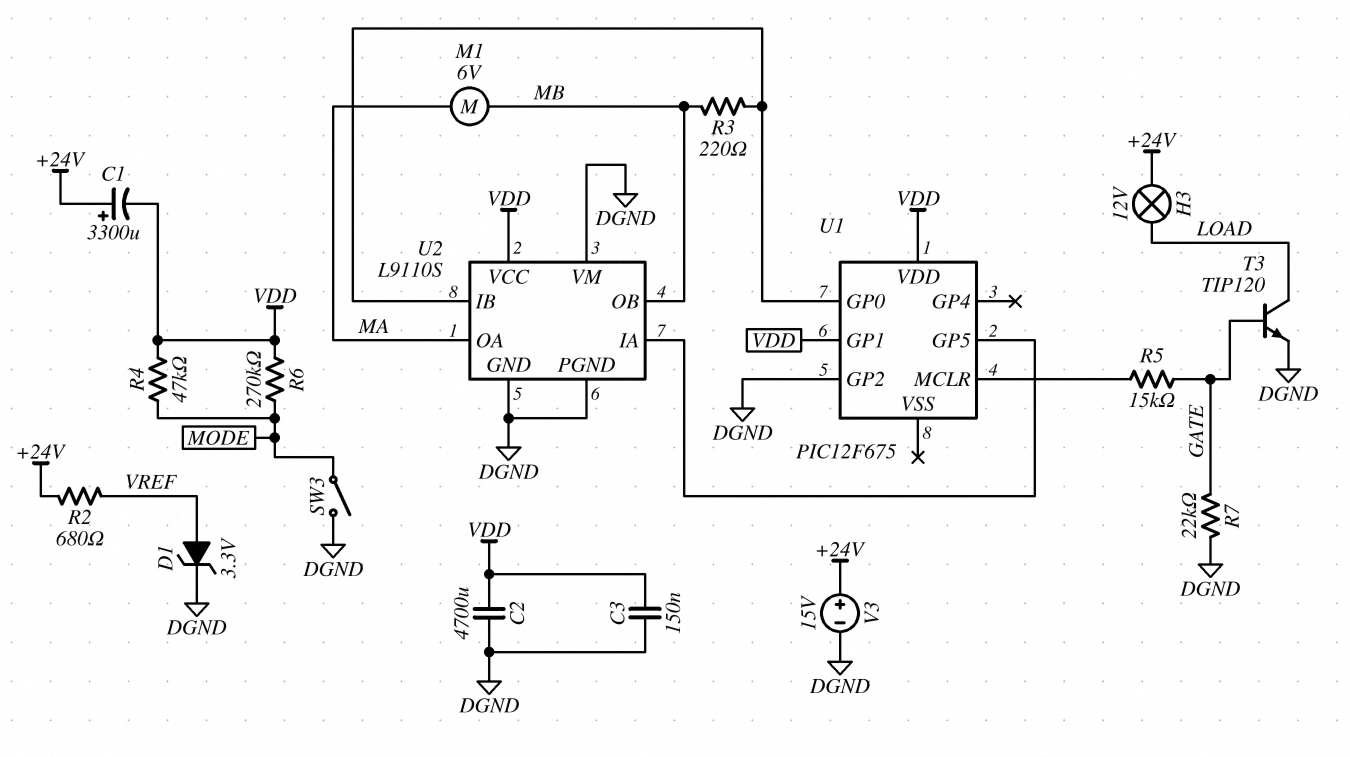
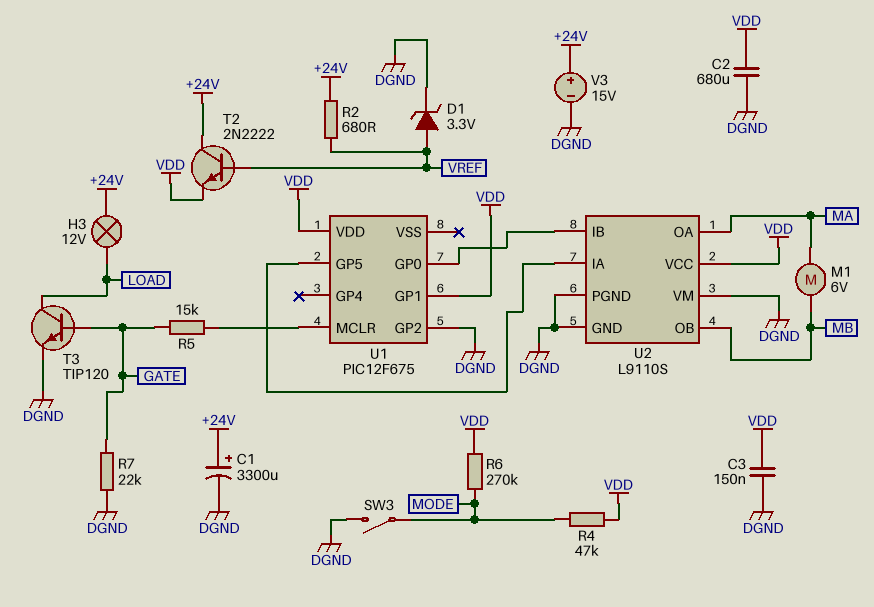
C1: 3300uF (plus +24V, minus VDD) -> 3300uF (plus +24V, minus DGND)
C2: 4700uF (DGND, VDD) -> 680uF (DGND, VDD)
R3: 220 (MB, U1/GP0) -> none
T2: none -> NPN 2N2222 (B VREF, C +24V, E VDD)

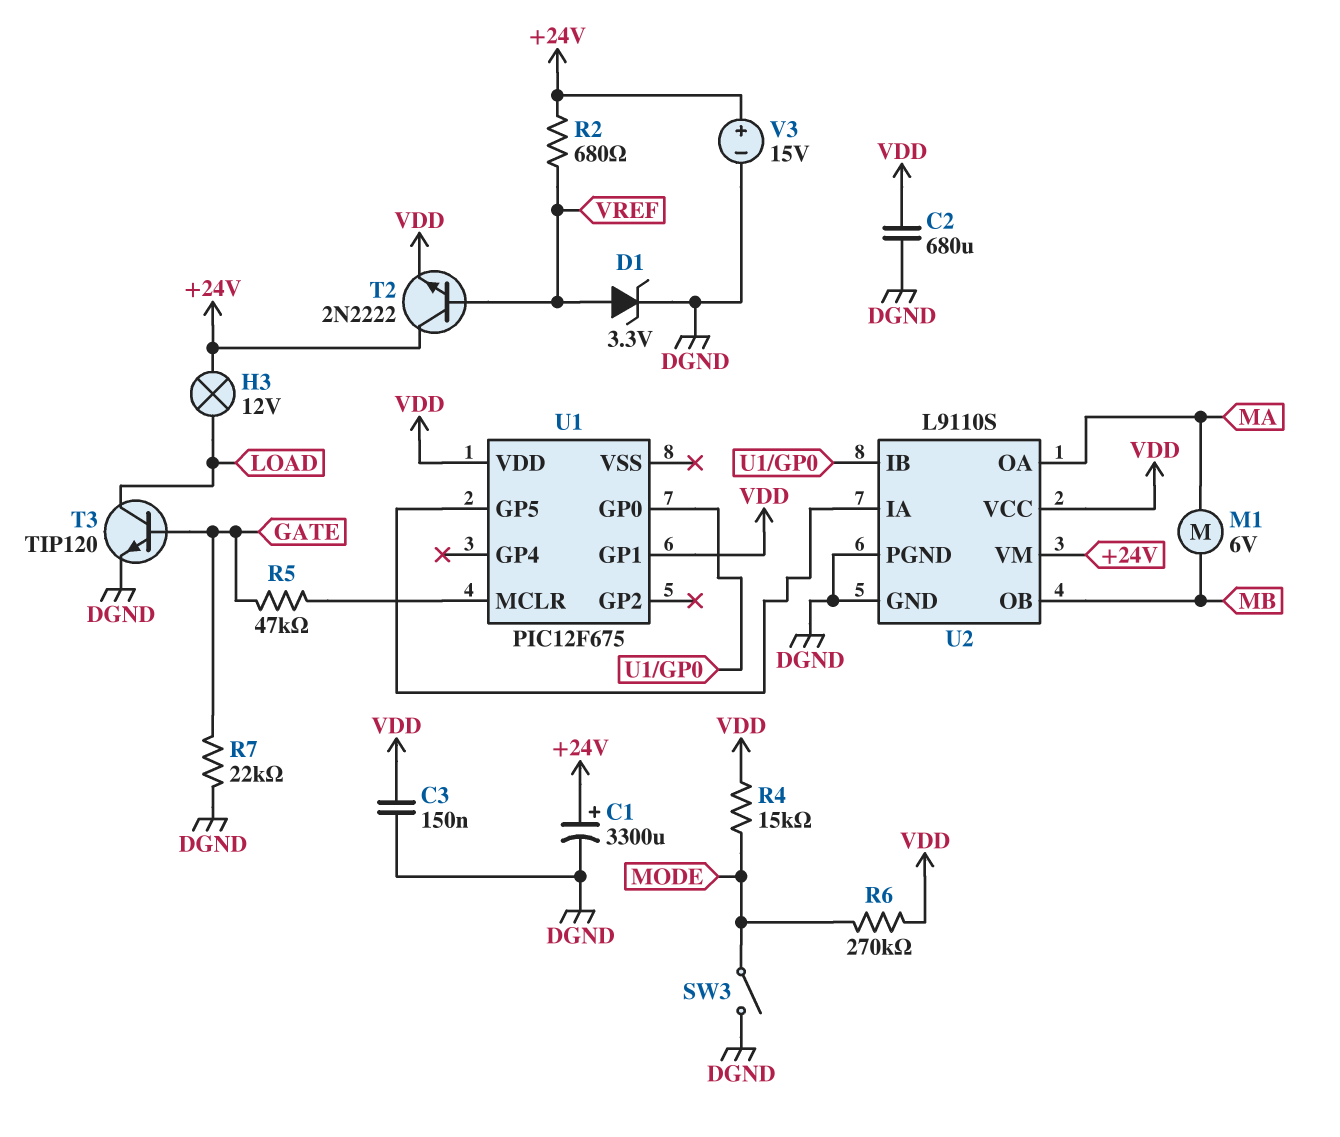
R4: 47k (MODE, VDD) -> 15k (MODE, VDD)
R5: 15k (GATE, U1/MCLR) -> 47k (GATE, U1/MCLR)
U1 pin GP2: DGND -> none
U2 pin VM: DGND -> +24V

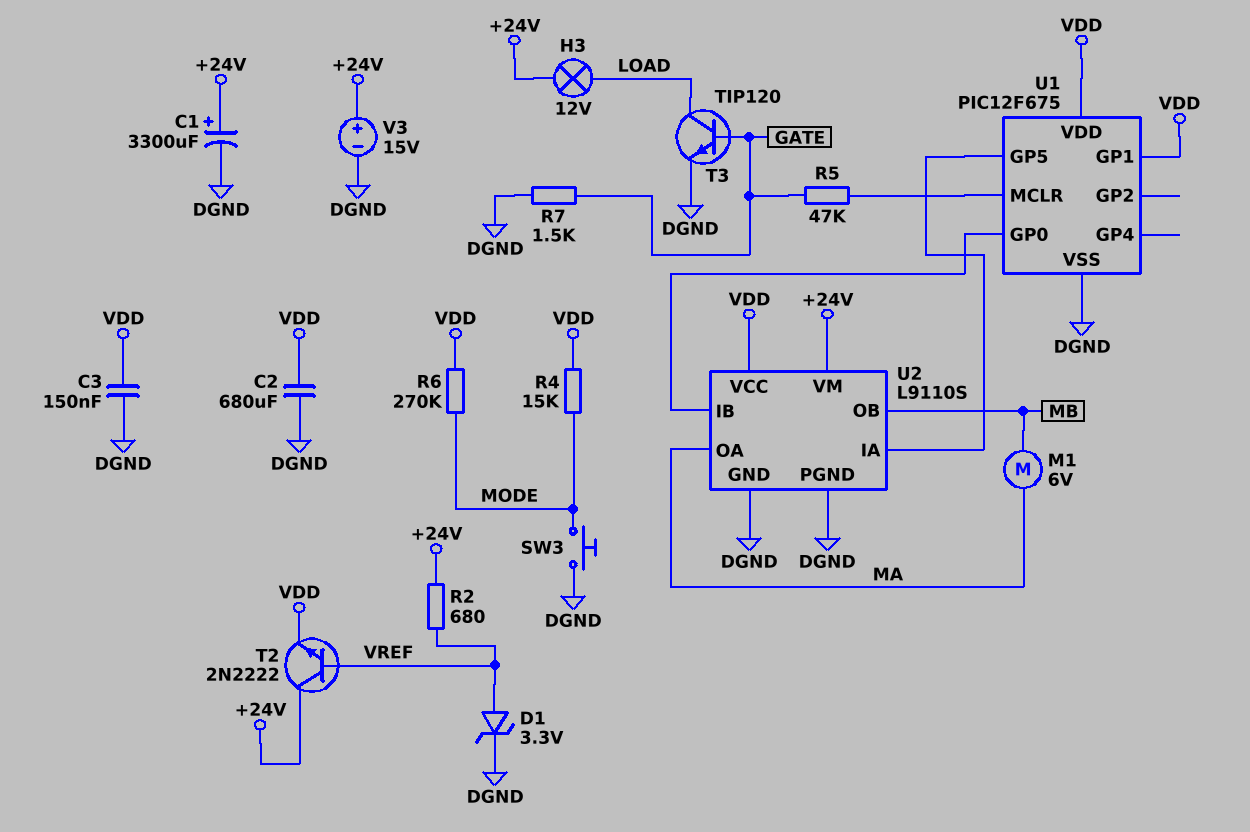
R7: 22k (DGND, GATE) -> 1.5k (DGND, GATE)
SW3: switch (DGND, MODE) -> button (DGND, MODE)
U1 pin VSS: none -> DGND

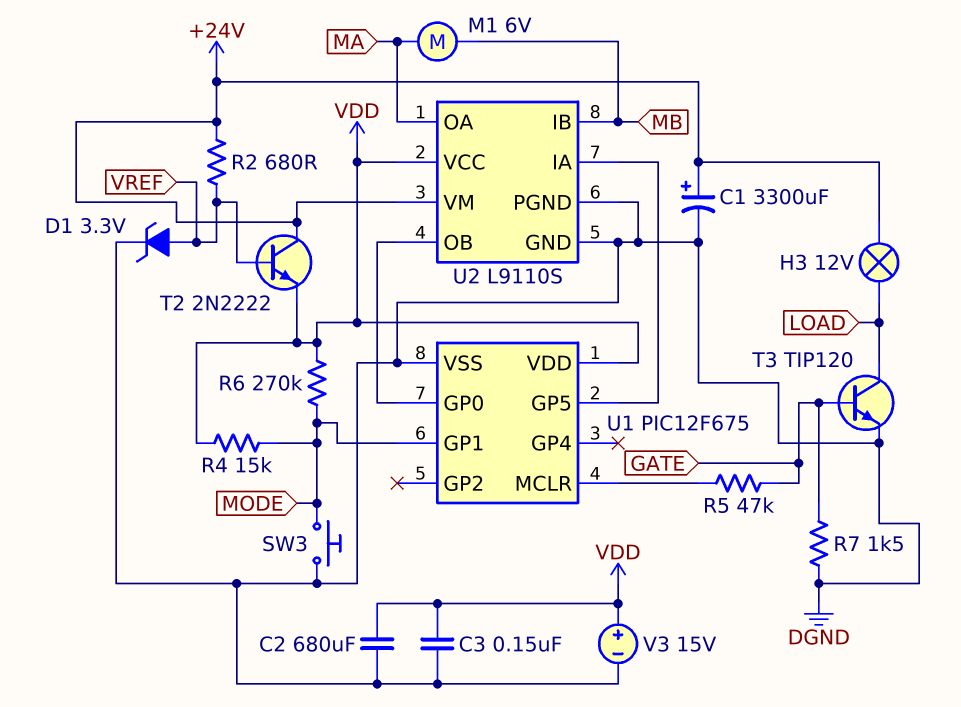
U1 pin GP1: VDD -> MODE
U2 pin IB: U1/GP0 -> MB
U2 pin OB: MB -> U1/GP0
V3: 15V (plus +24V, minus DGND) -> 15V (plus VDD, minus DGND)

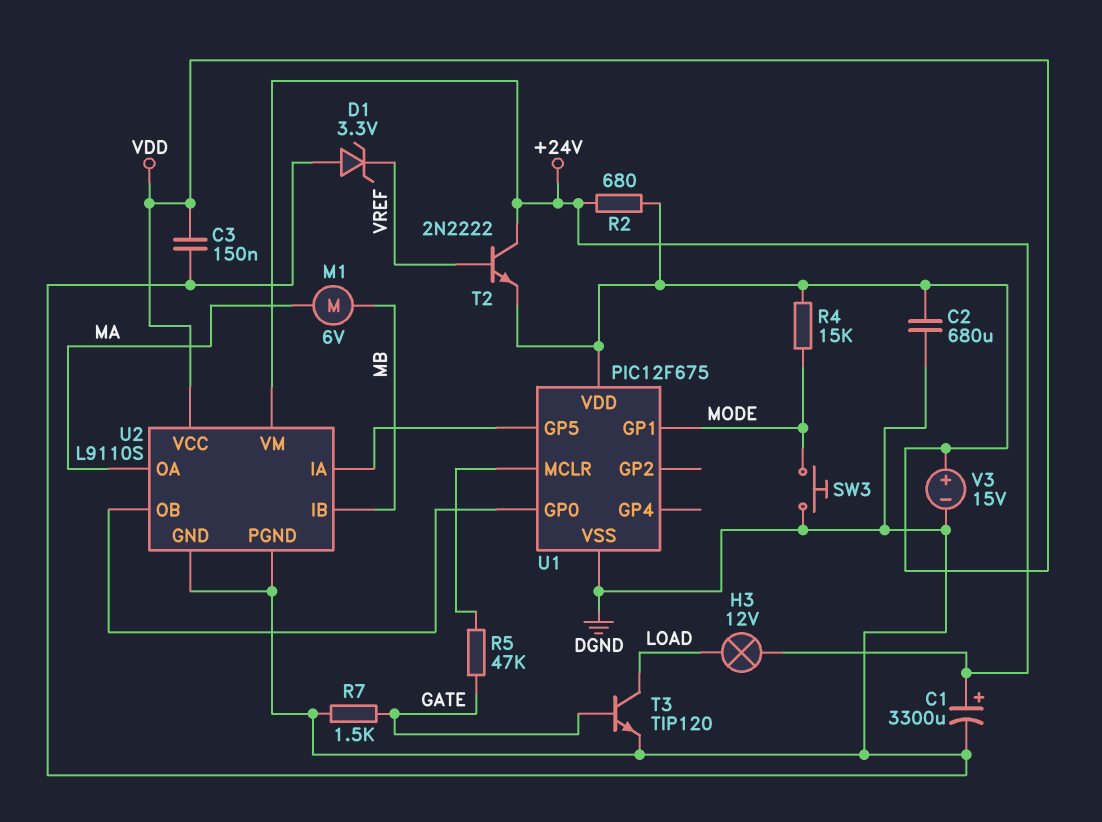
D1: zener 3.3V (A VREF, K DGND) -> zener 3.3V (A DGND, K VREF)
R2: 680 (+24V, VREF) -> 680 (+24V, VDD)
R6: 270k (MODE, VDD) -> none

